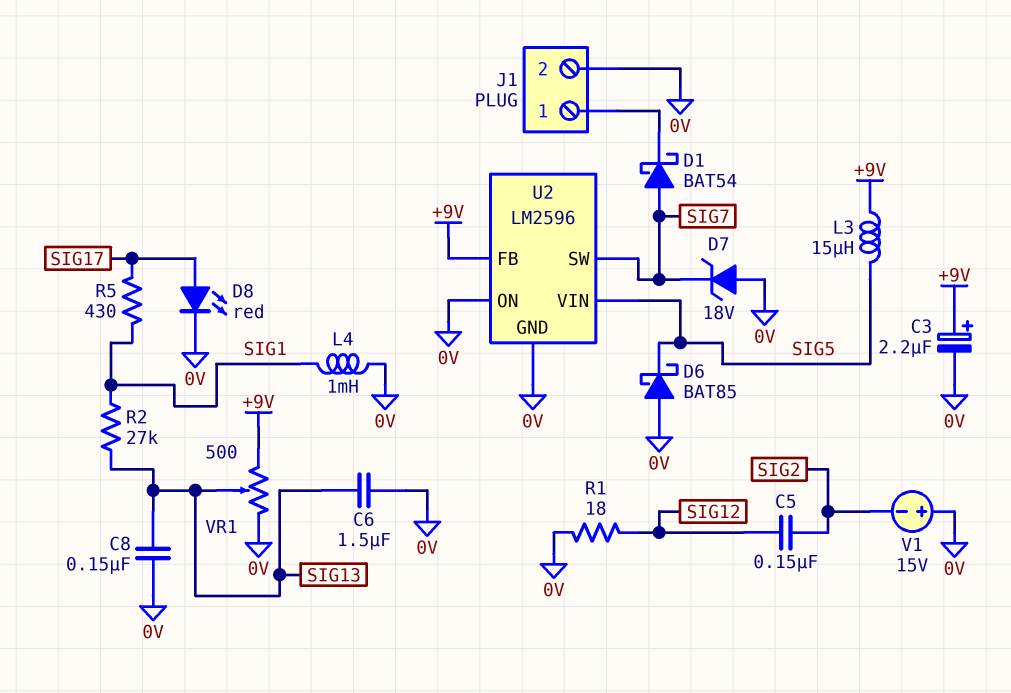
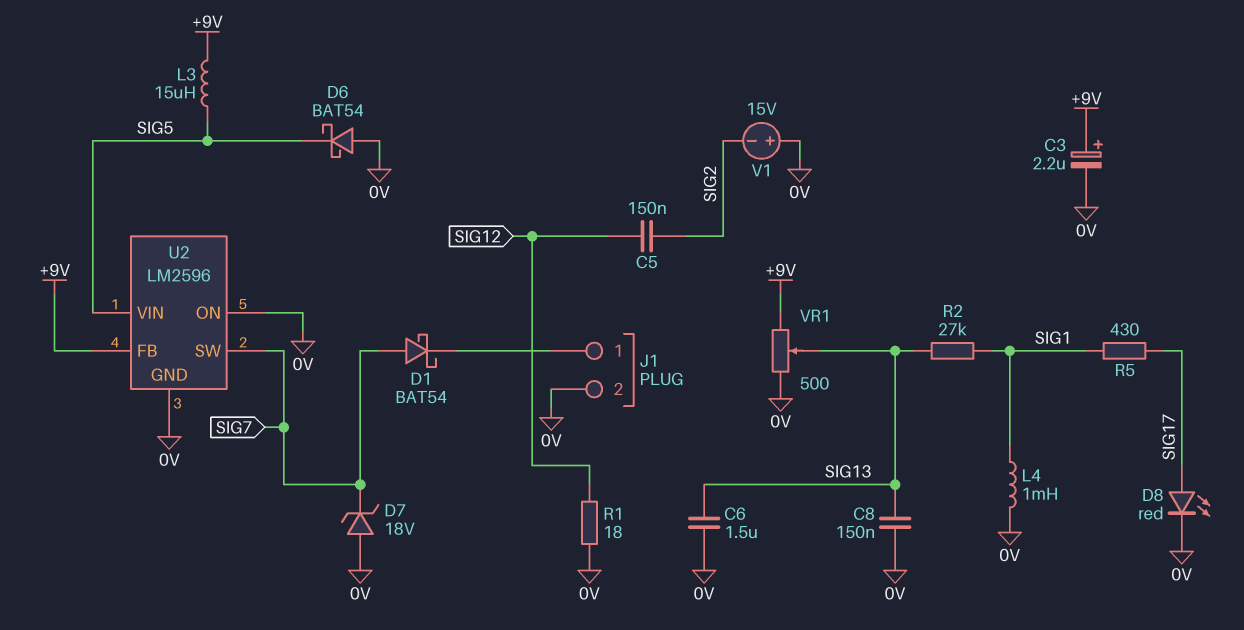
D6: schottky BAT85 (A 0V, K SIG5) -> schottky BAT54 (A 0V, K SIG5)

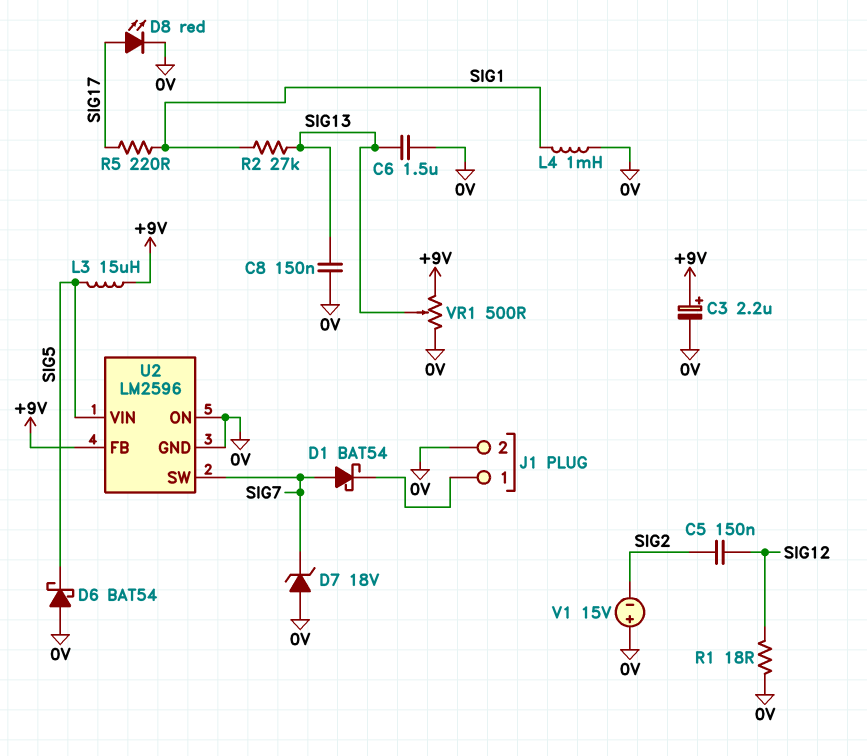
R5: 430 (SIG1, SIG17) -> 220 (SIG1, SIG17)

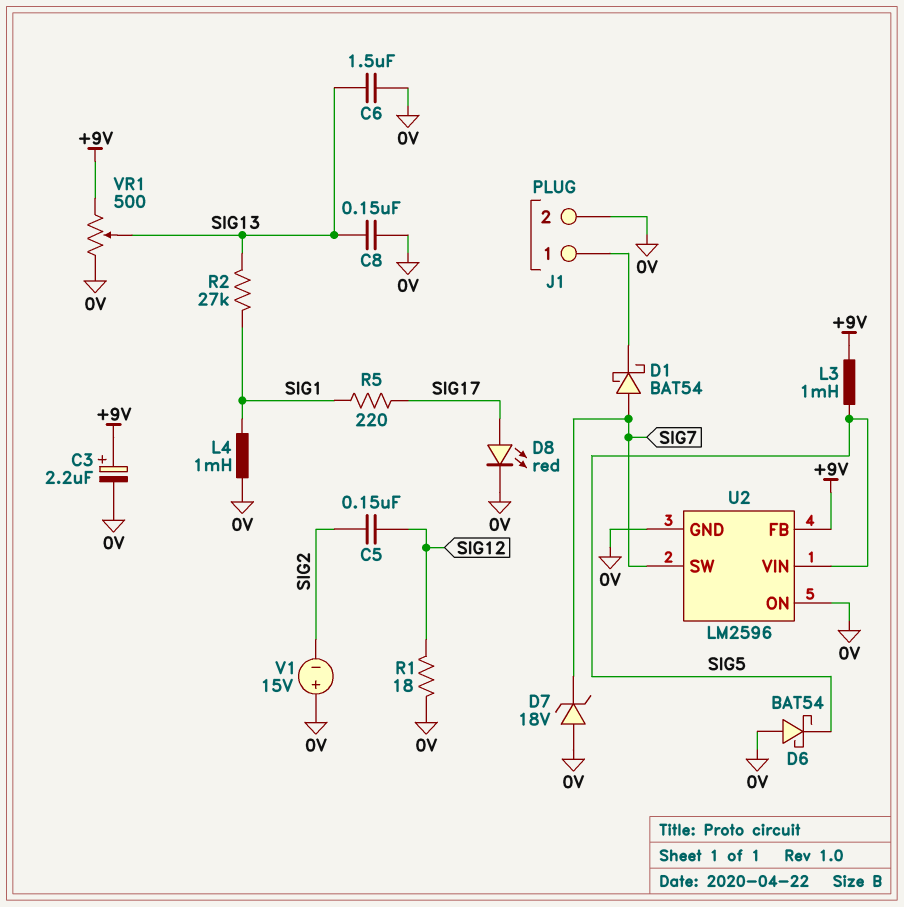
L3: 15uH (+9V, SIG5) -> 1mH (+9V, SIG5)

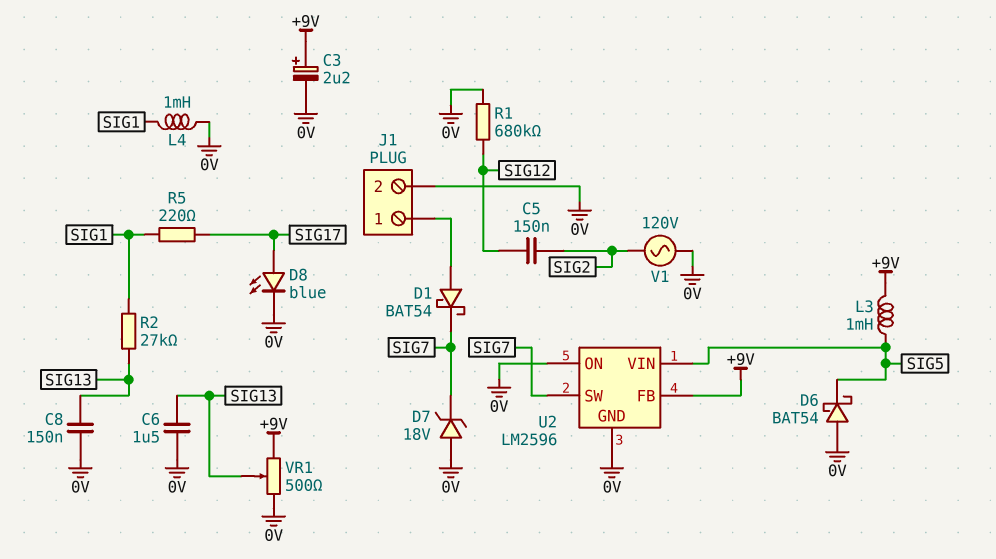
D1: schottky BAT54 (A SIG7, K J1/1) -> schottky BAT54 (A J1/1, K SIG7)
D8: LED red (A SIG17, K 0V) -> LED blue (A SIG17, K 0V)
R1: 18 (0V, SIG12) -> 680k (0V, SIG12)
V1: 15V (plus 0V, minus SIG2) -> AC 120V (0V, SIG2)

